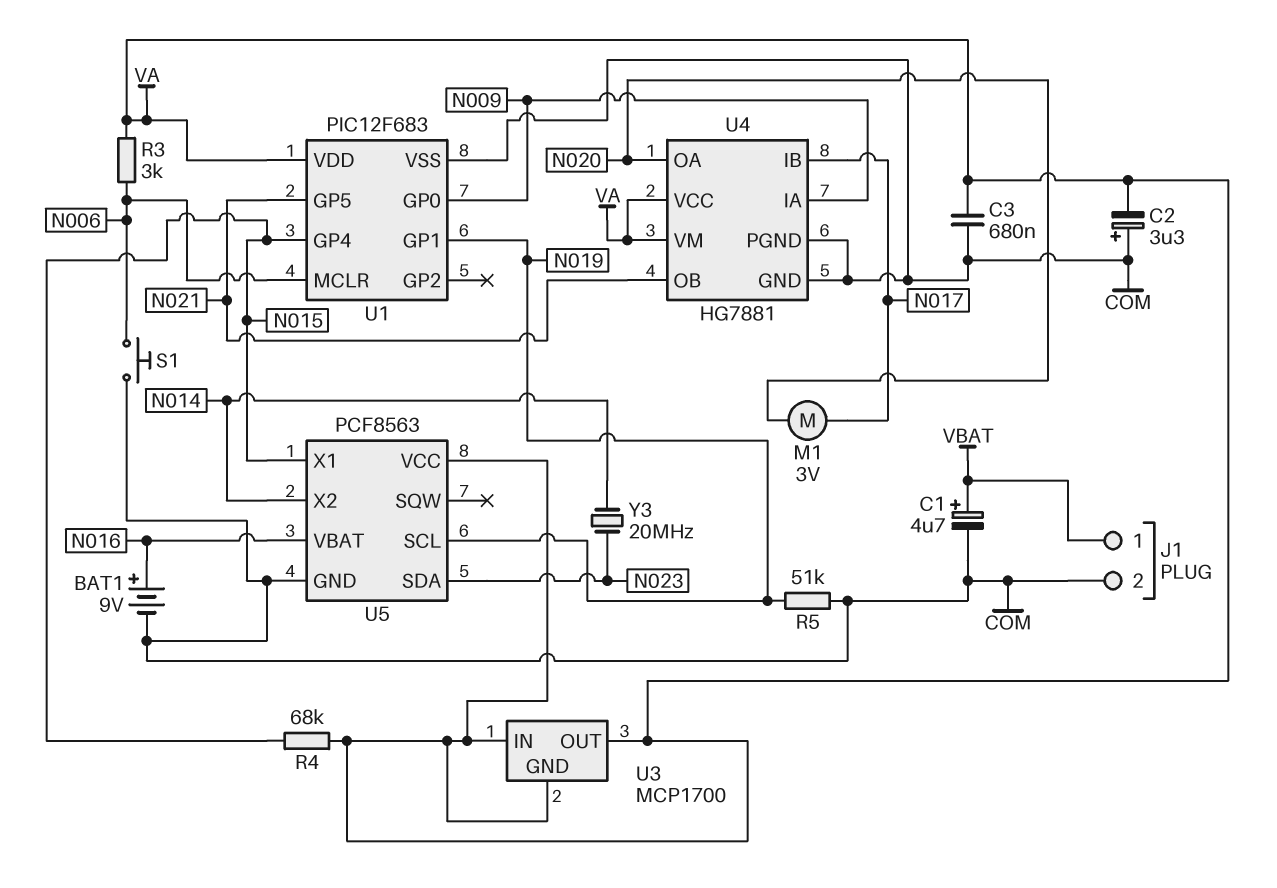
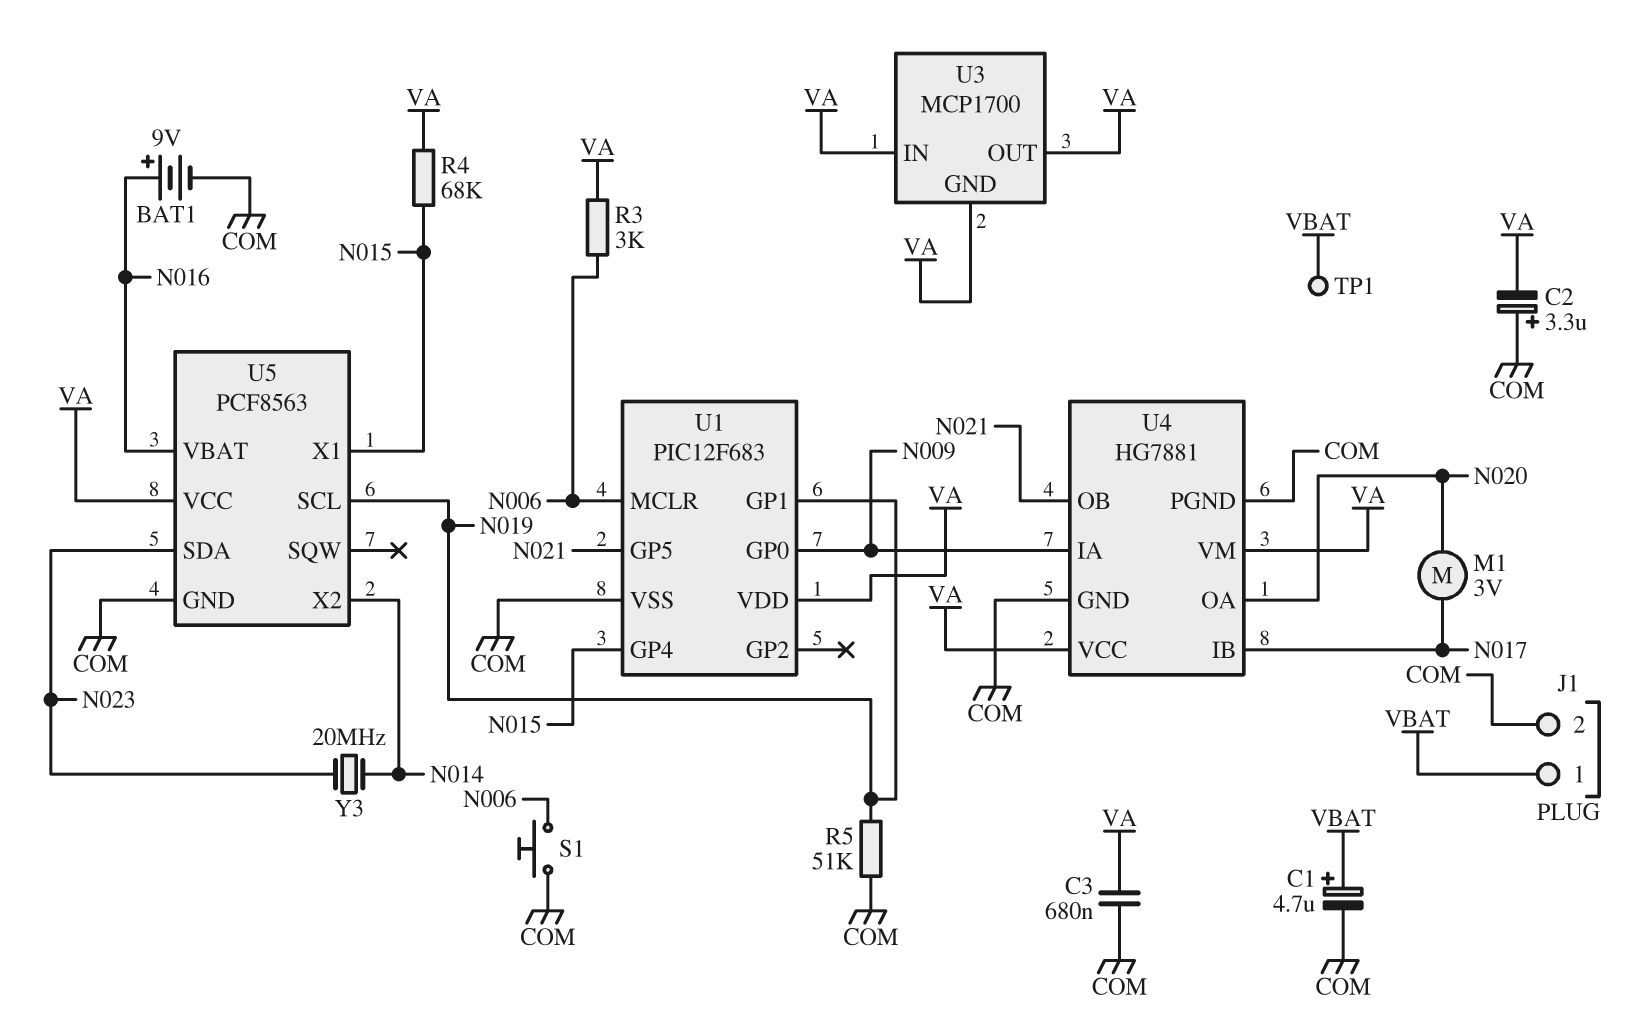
TP1: none -> test point (VBAT)

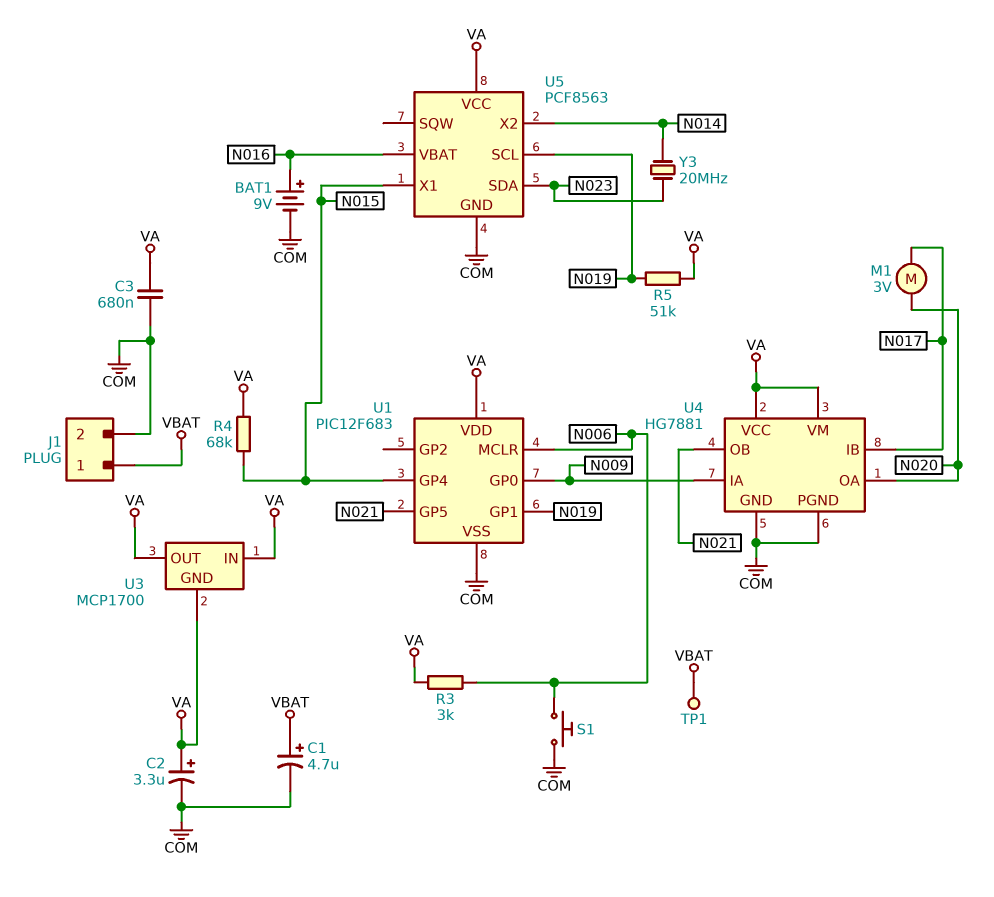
C2: 3.3uF (plus COM, minus VA) -> 3.3uF (plus VA, minus COM)
R5: 51k (COM, N019) -> 51k (N019, VA)

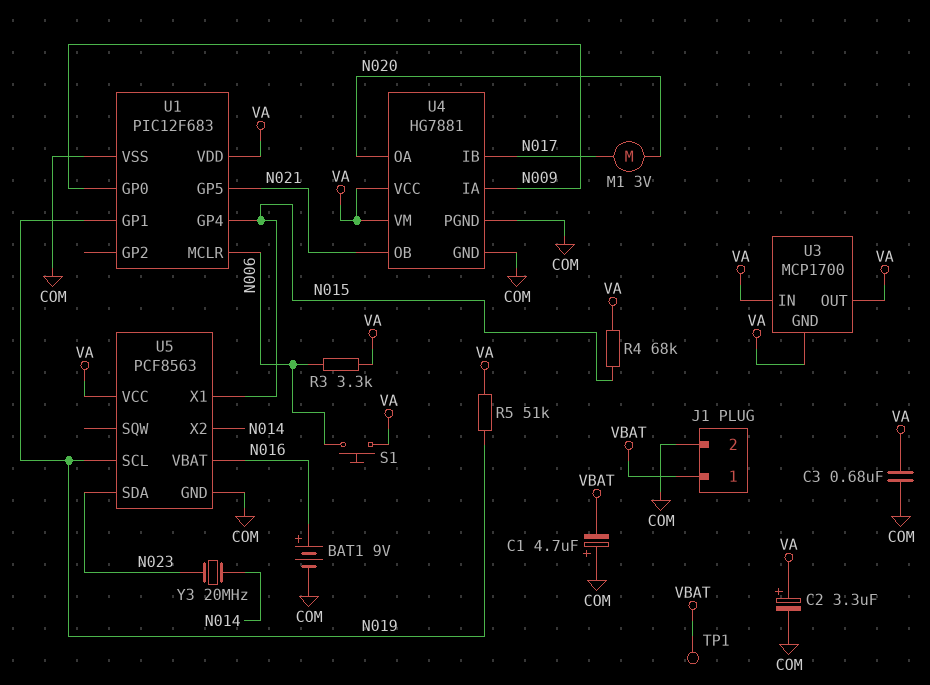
C1: 4.7uF (plus VBAT, minus COM) -> 4.7uF (plus COM, minus VBAT)
R3: 3k (N006, VA) -> 3.3k (N006, VA)
S1: button (COM, N006) -> button (N006, VA)

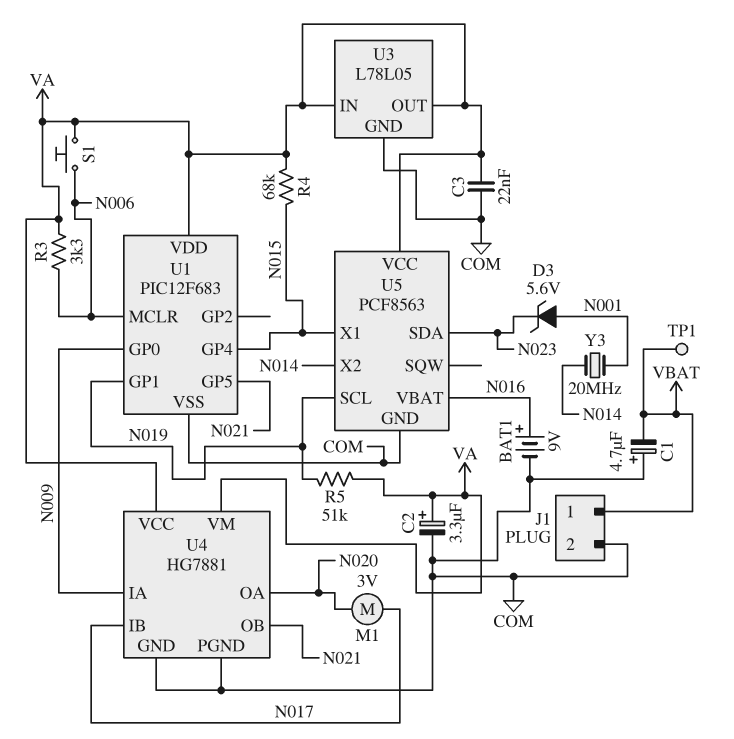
C3: 680nF (COM, VA) -> 22nF (COM, VA)
D3: none -> zener 5.6V (A N001, K N023)
U3: MCP1700 -> L78L05
U3 pin GND: VA -> COM
Y3: 20MHz (N014, N023) -> 20MHz (N001, N014)

